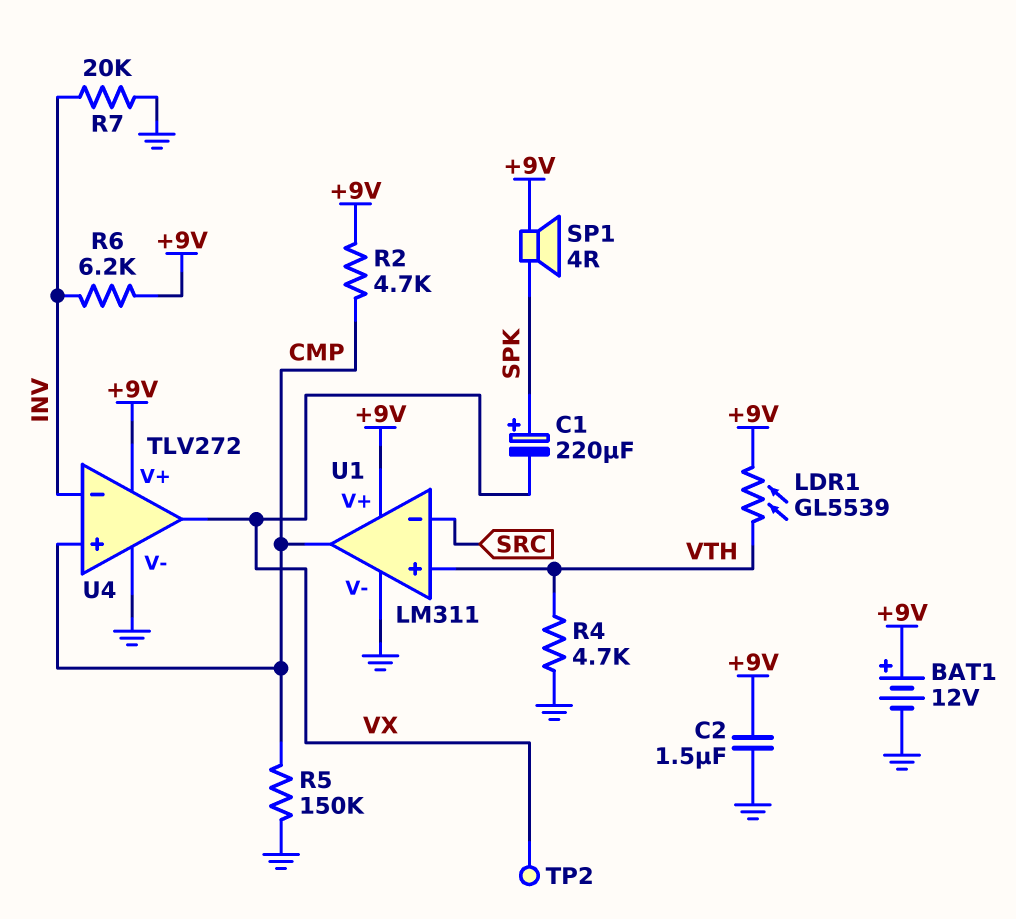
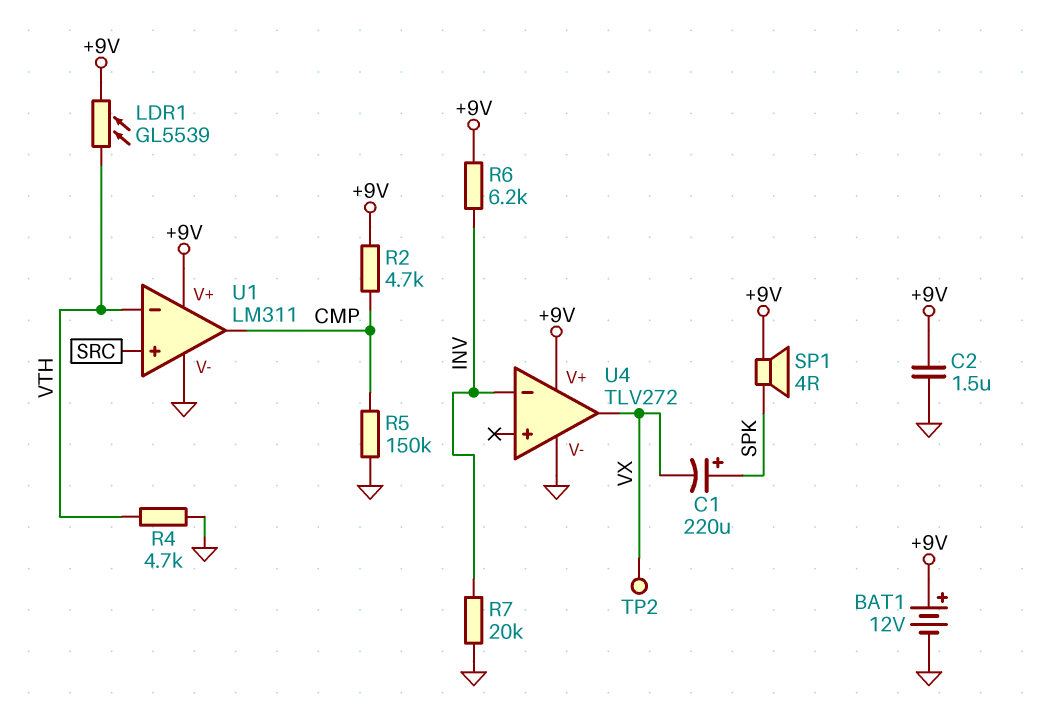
U1 pin in+: VTH -> SRC
U1 pin in-: SRC -> VTH
U4 pin in+: CMP -> none

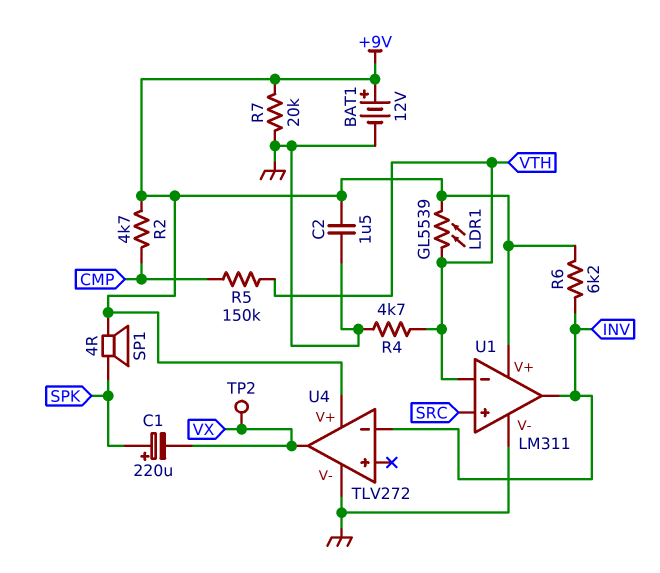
R5: 150k (CMP, GND) -> 150k (CMP, VTH)
R7: 20k (GND, INV) -> 20k (+9V, GND)
U1 pin out: CMP -> INV

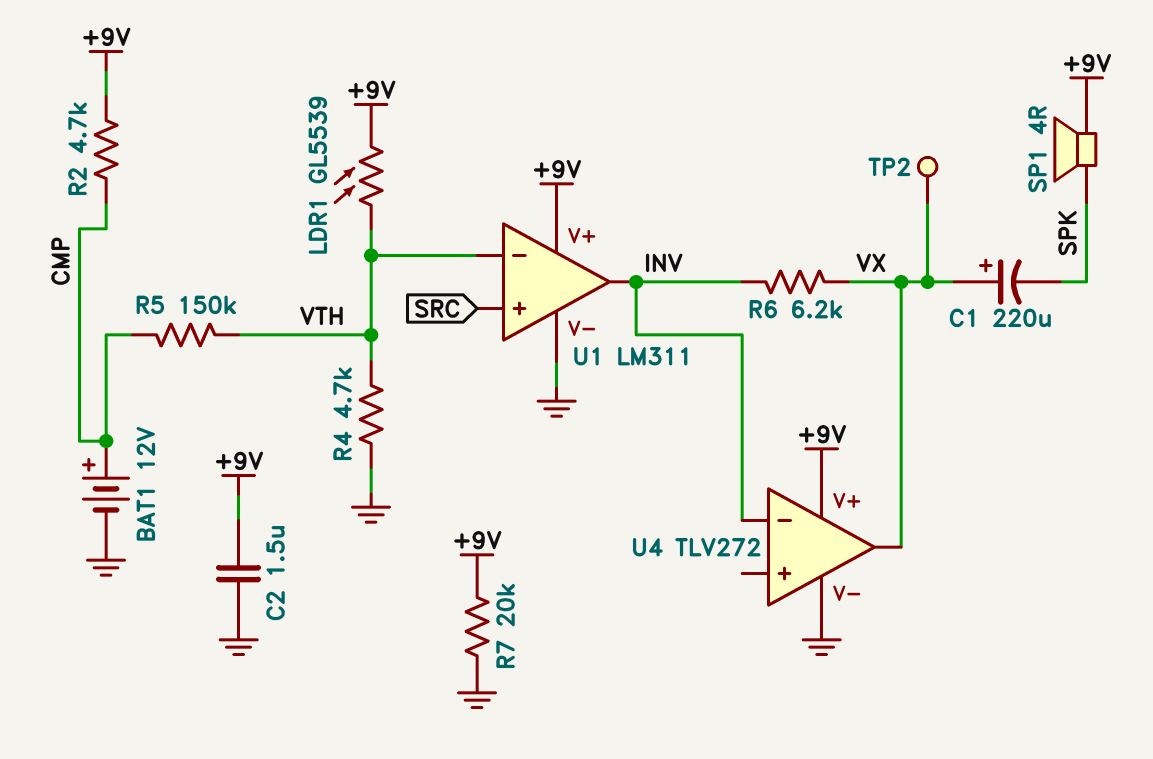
BAT1: 12V (plus +9V, minus GND) -> 12V (plus CMP, minus GND)
C1: 220uF (plus SPK, minus VX) -> 220uF (plus VX, minus SPK)
R6: 6.2k (+9V, INV) -> 6.2k (INV, VX)

